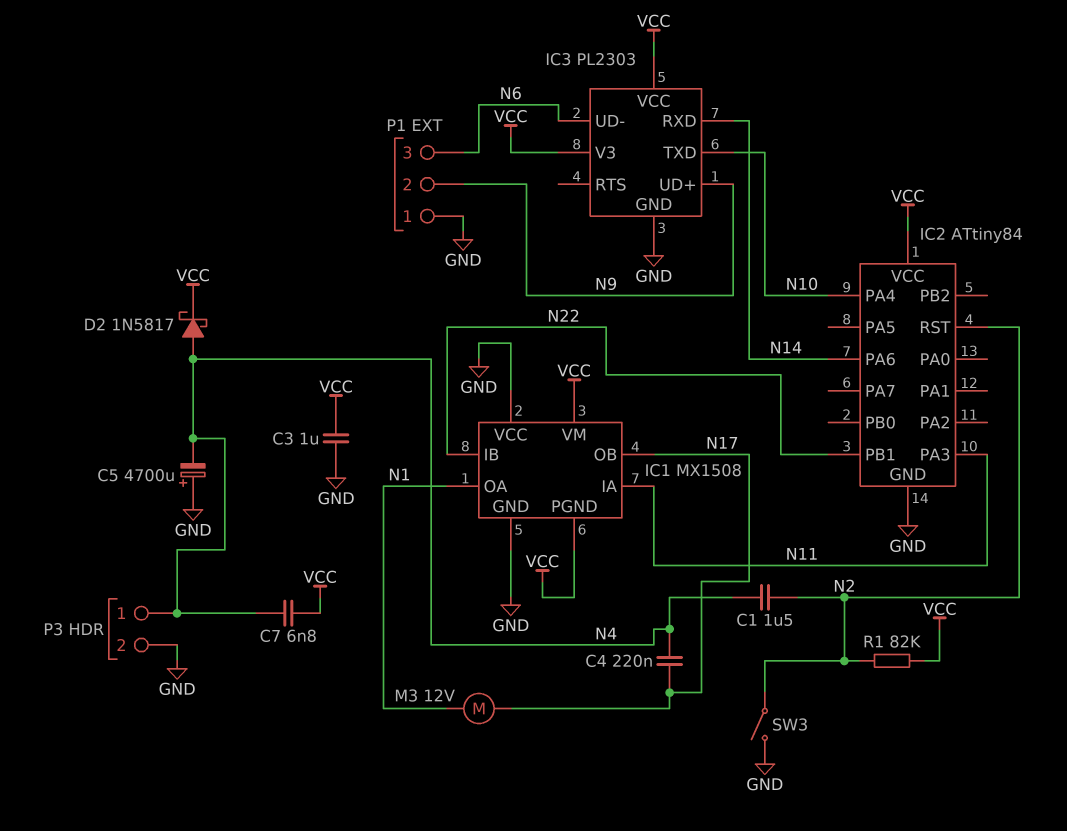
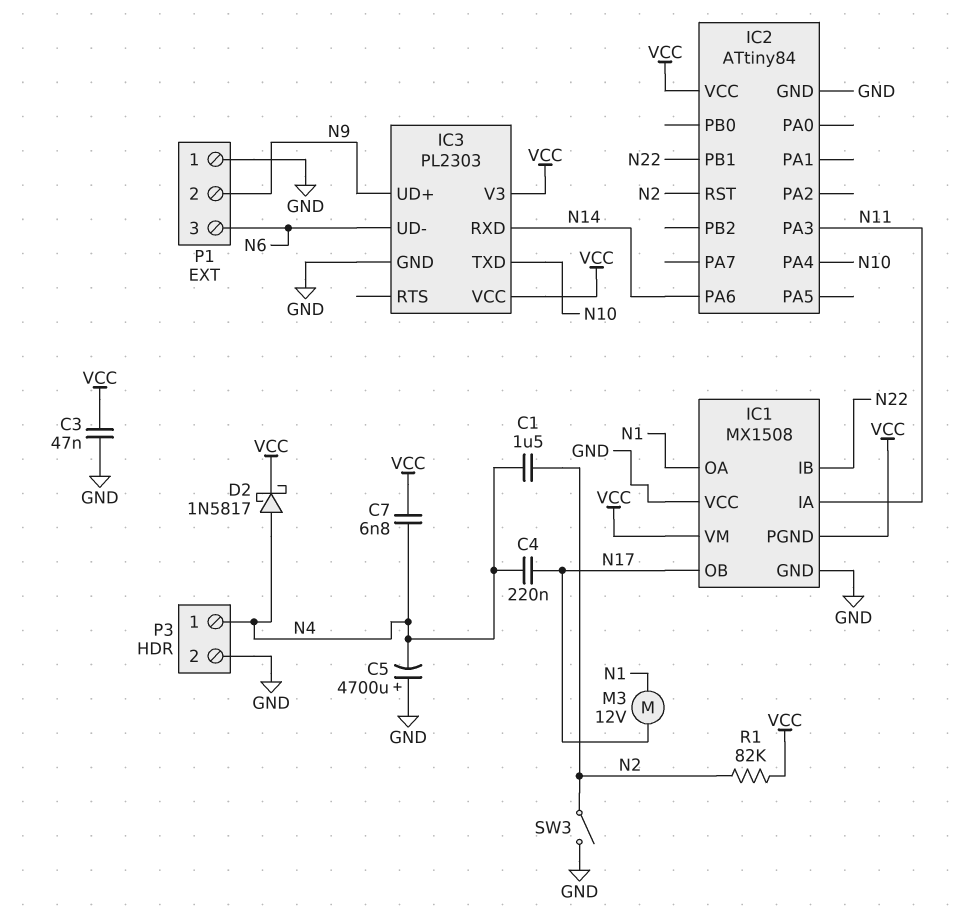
C3: 1uF (GND, VCC) -> 47nF (GND, VCC)

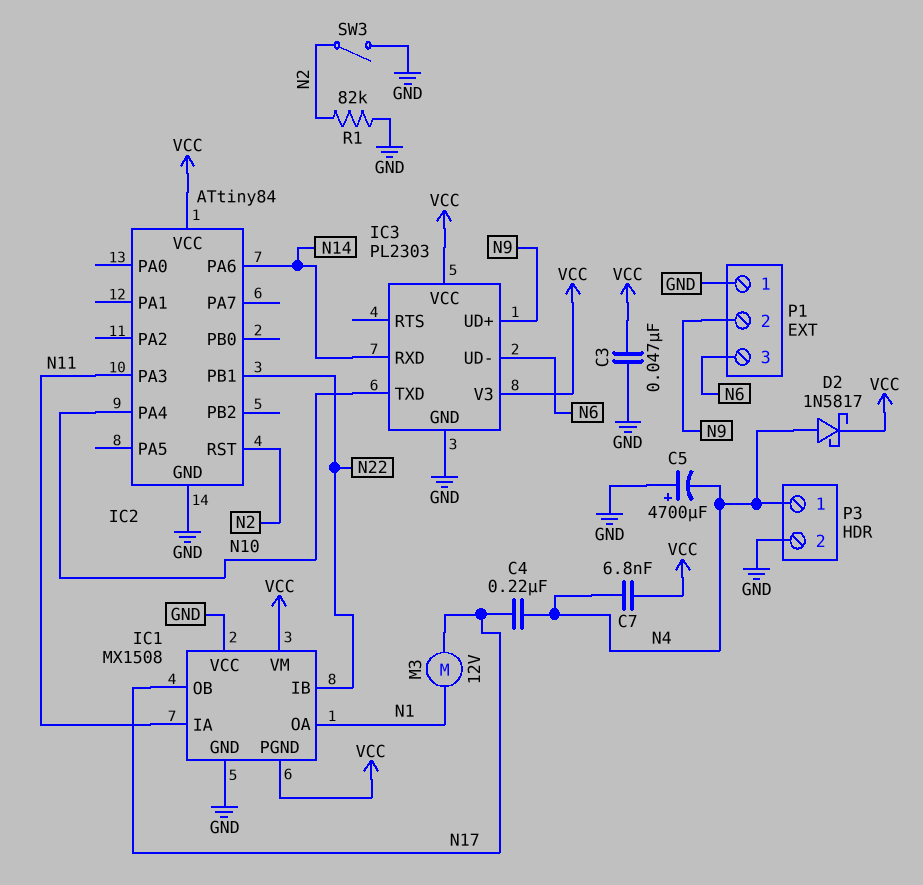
C1: 1.5uF (N2, N4) -> none
R1: 82k (N2, VCC) -> 82k (GND, N2)

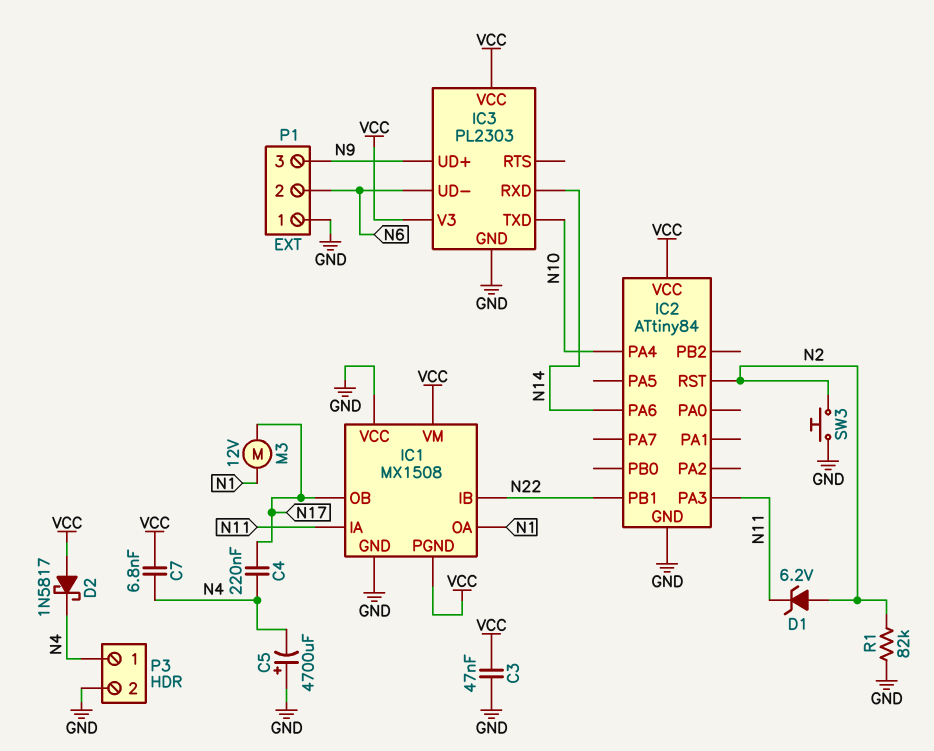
D1: none -> zener 6.2V (A N2, K N11)
D2: schottky 1N5817 (A N4, K VCC) -> schottky 1N5817 (A VCC, K N4)
P1 pin 2: N9 -> N6
P1 pin 3: N6 -> N9
SW3: switch (GND, N2) -> button (GND, N2)

